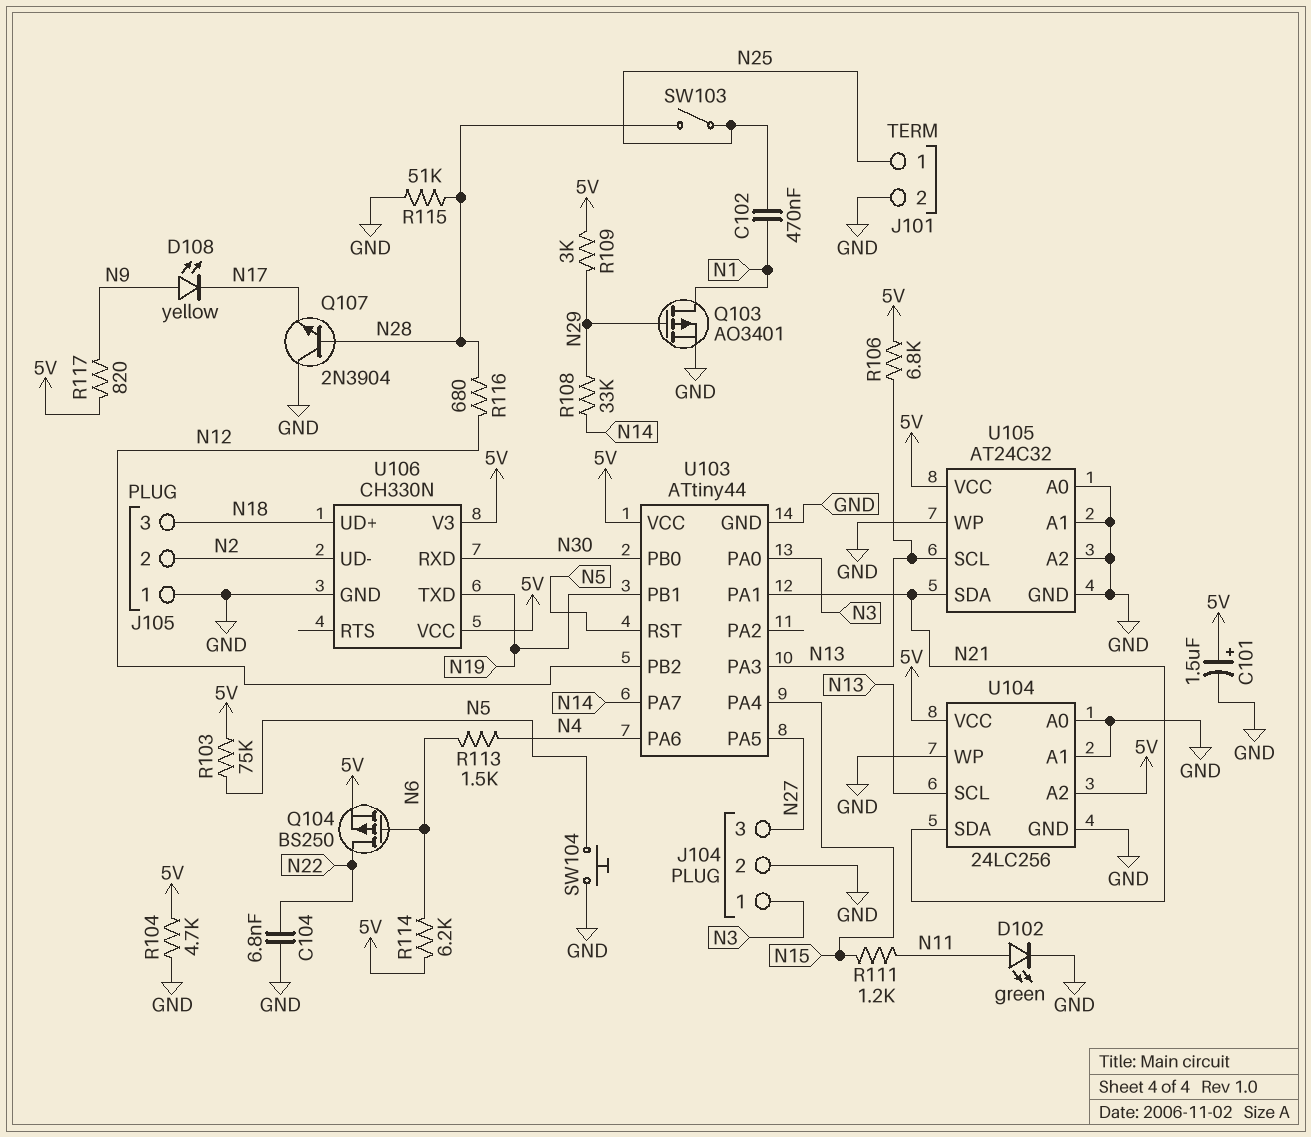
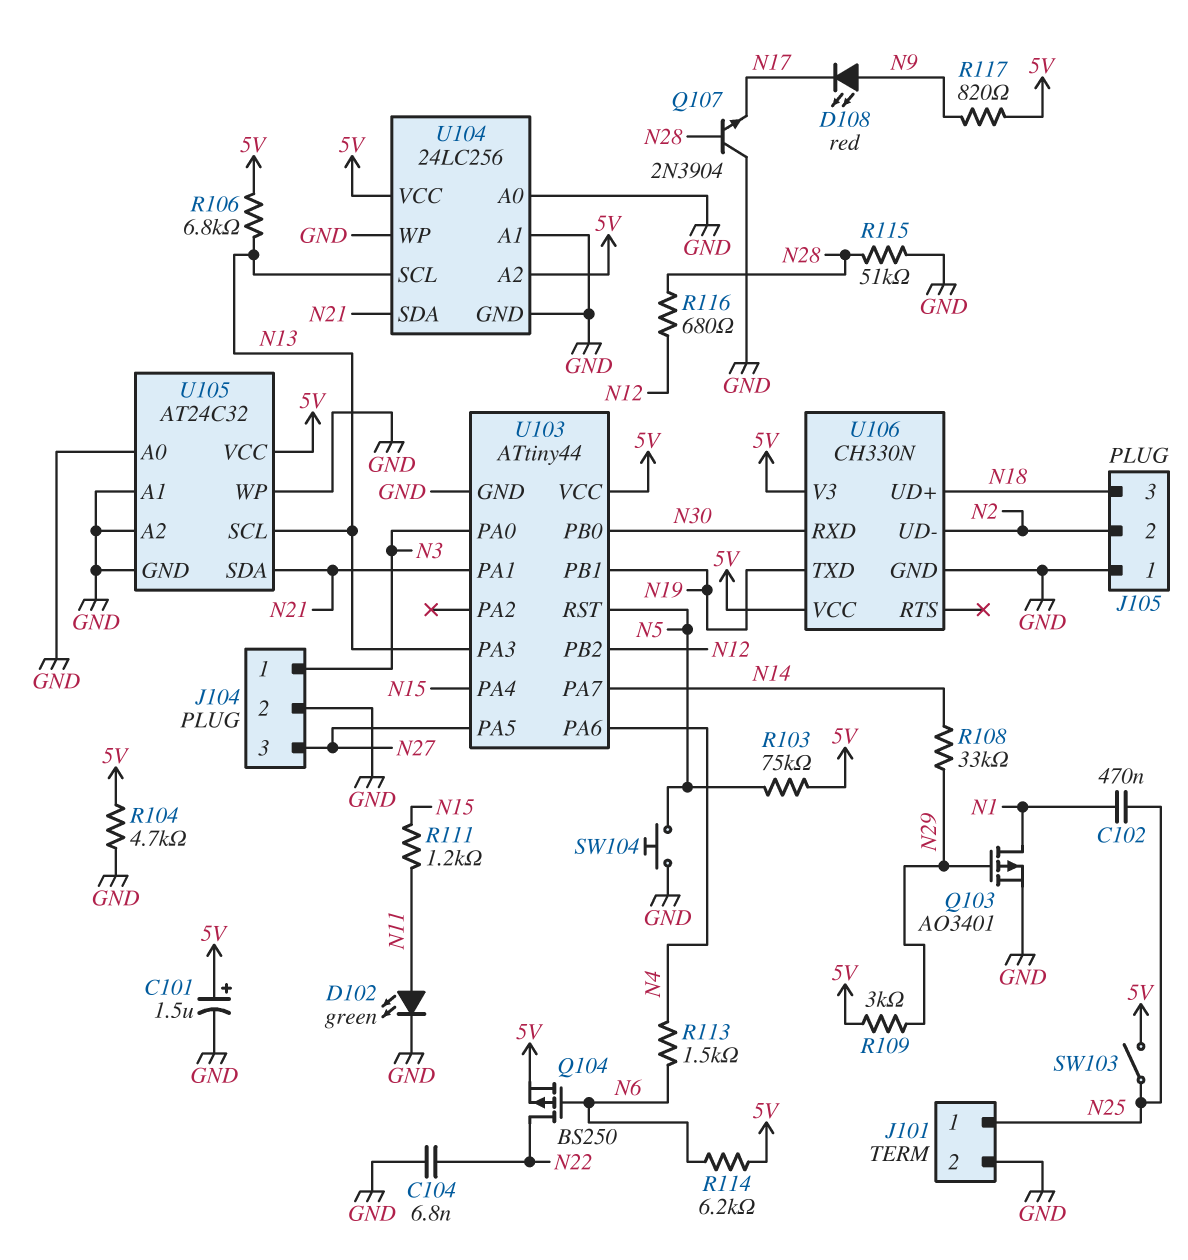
D108: LED yellow (A N9, K N17) -> LED red (A N9, K N17)
SW103: switch (N25, N28) -> switch (5V, N25)

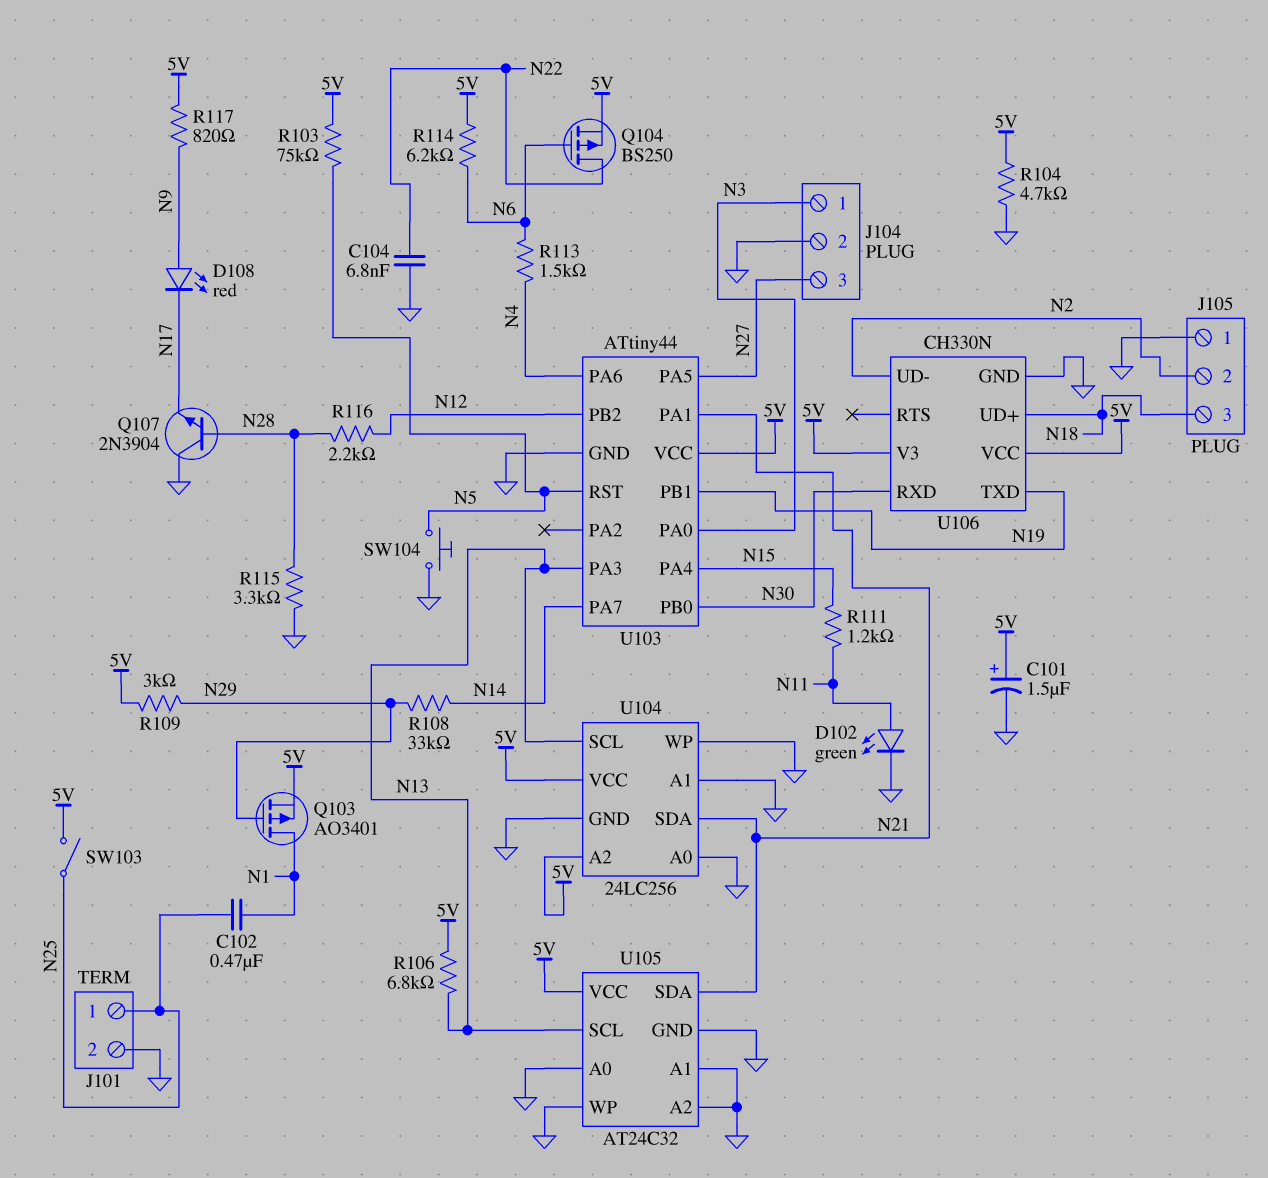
Q103: PMOS AO3401 (G N29, D N1, S GND) -> PMOS AO3401 (G N29, D N1, S 5V)
R115: 51k (GND, N28) -> 3.3k (GND, N28)
R116: 680 (N12, N28) -> 2.2k (N12, N28)

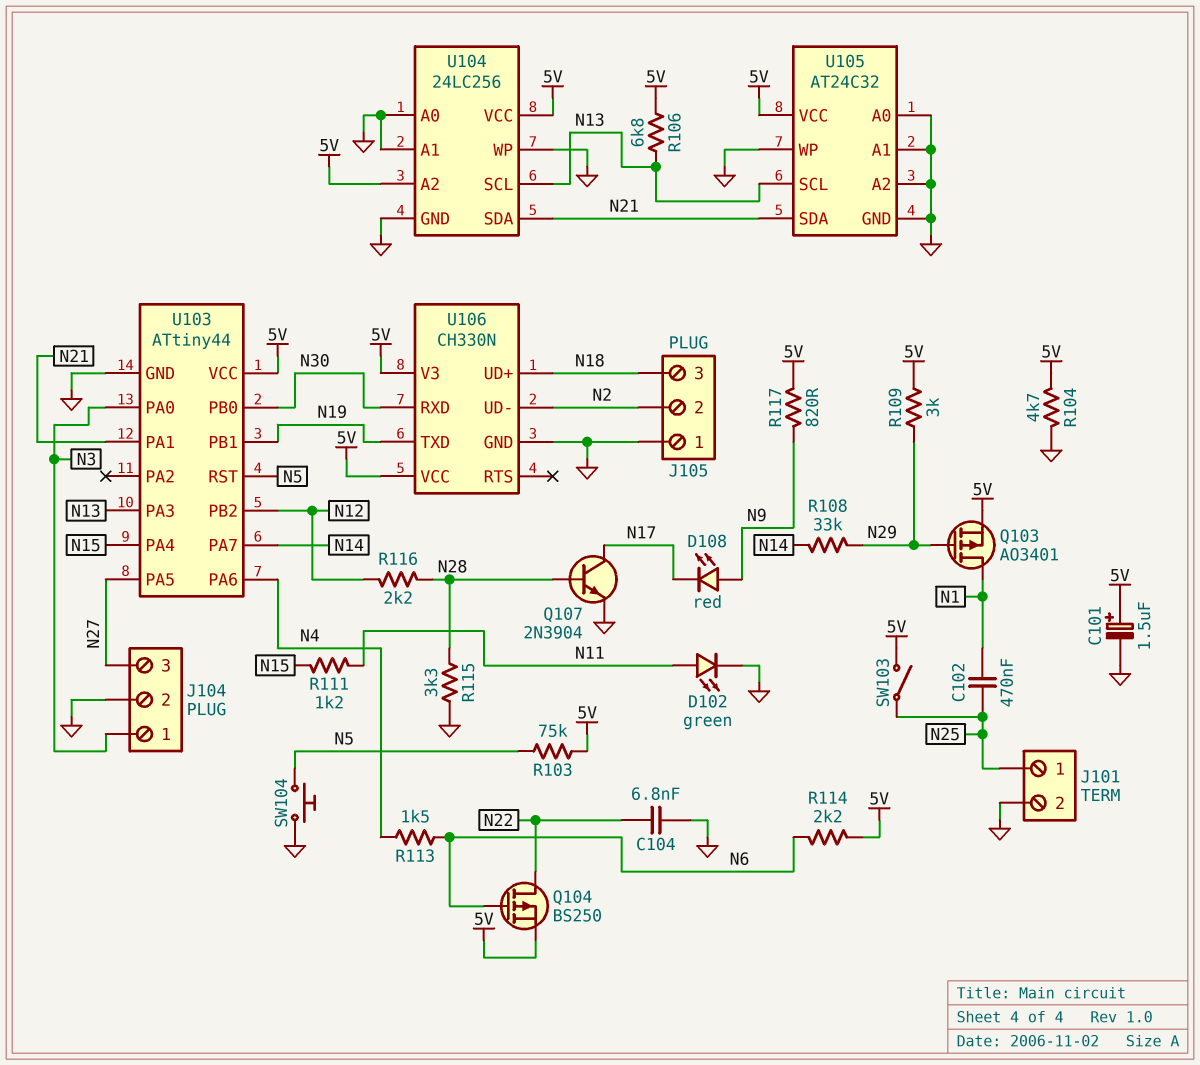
Q107: NPN 2N3904 (B N28, C GND, E N17) -> NPN 2N3904 (B N28, C N17, E GND)
R114: 6.2k (5V, N6) -> 2.2k (5V, N6)

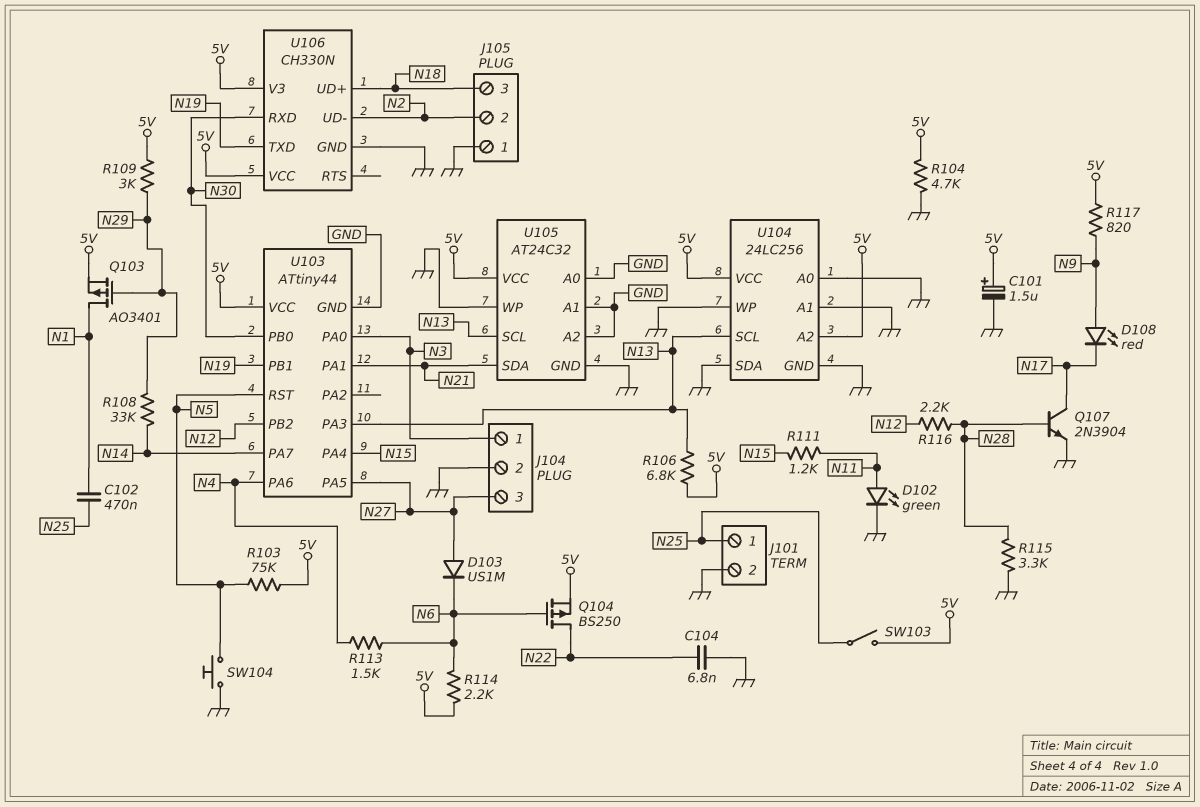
D103: none -> diode US1M (A N27, K N6)
U104 pin SDA: N21 -> GND

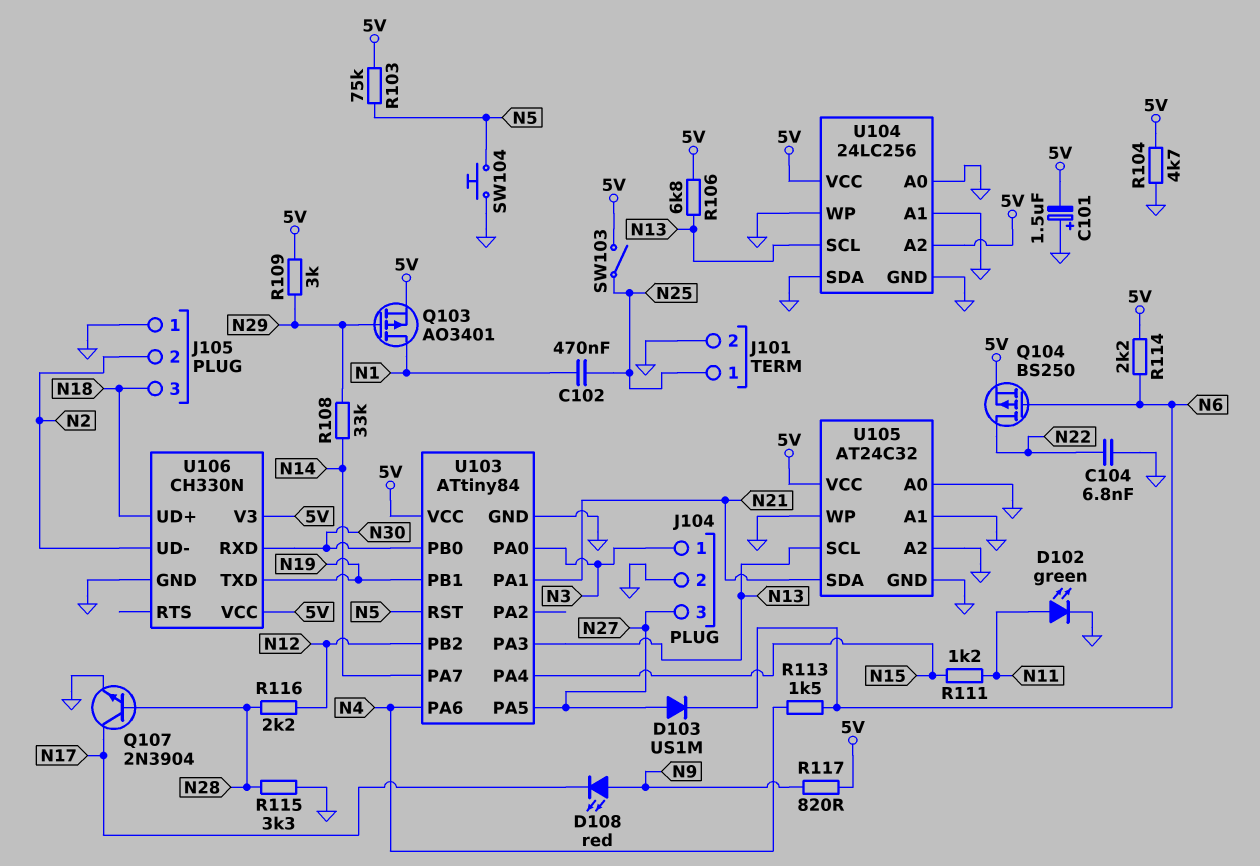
C101: 1.5uF (plus 5V, minus GND) -> 1.5uF (plus GND, minus 5V)
U103: ATtiny44 -> ATtiny84

